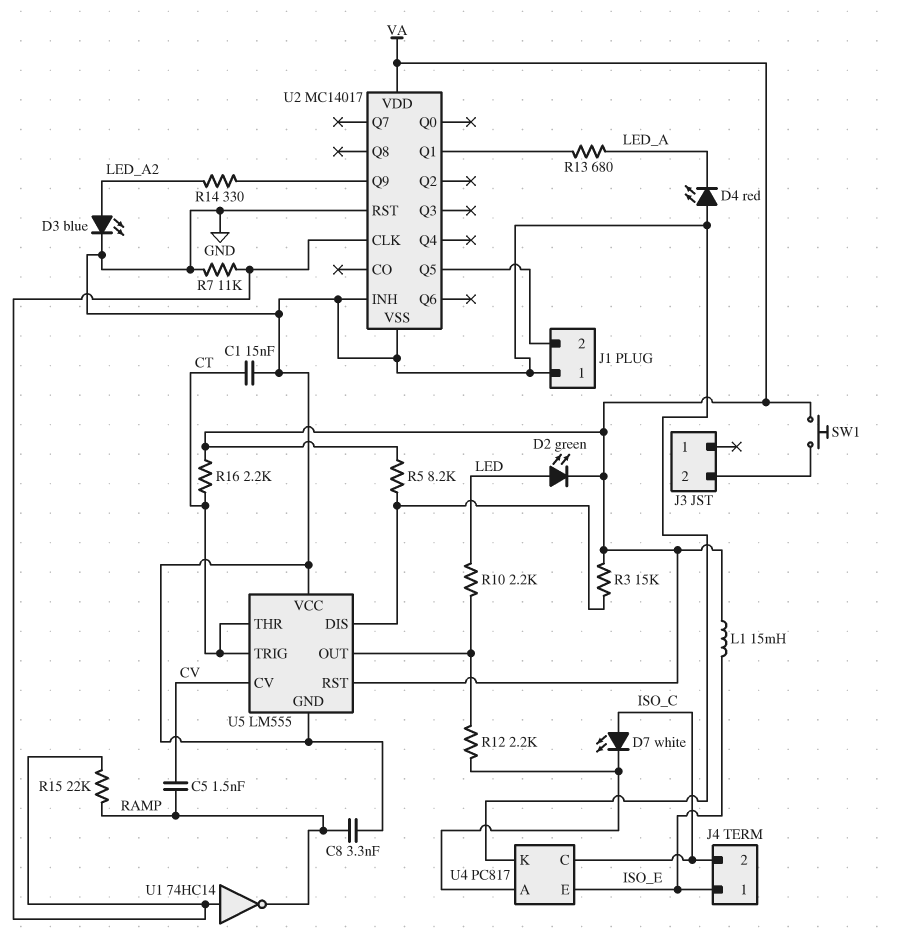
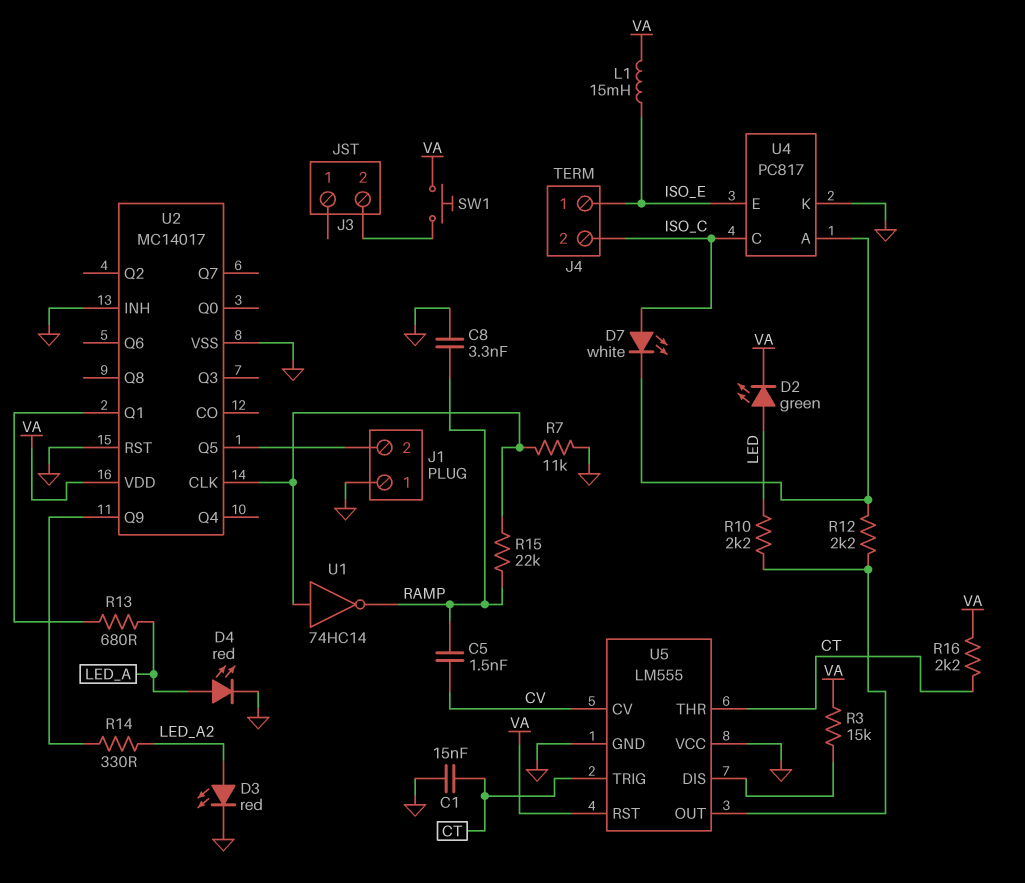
D3: LED blue (A LED_A2, K GND) -> LED red (A LED_A2, K GND)
D4: LED red (A GND, K LED_A) -> LED red (A LED_A, K GND)
R5: 8.2k (U5/DIS, VA) -> none

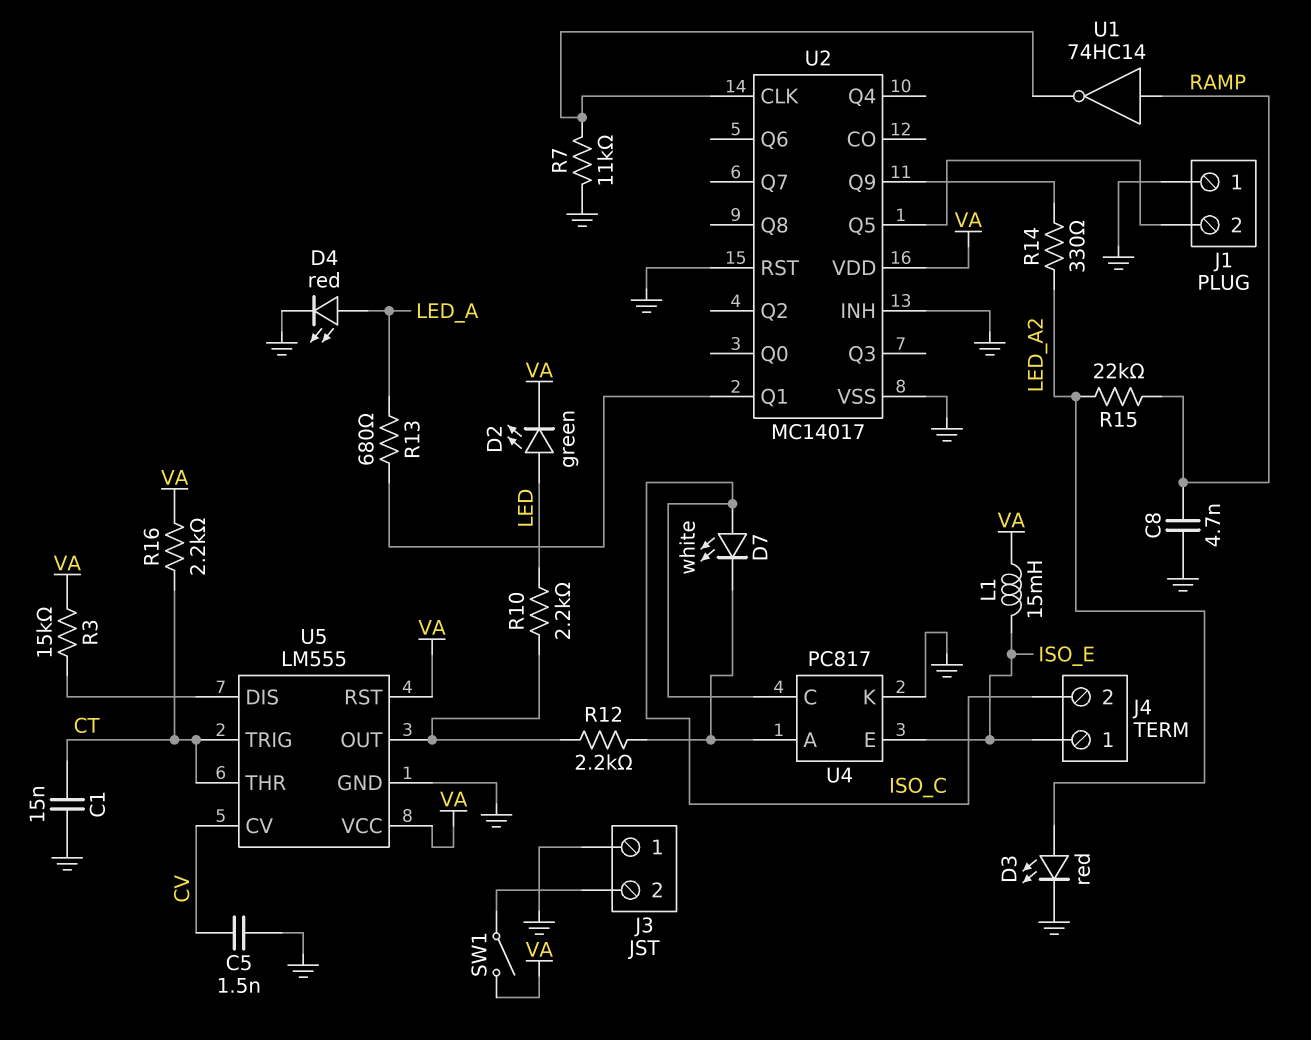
C5: 1.5nF (CV, RAMP) -> 1.5nF (CV, GND)
C8: 3.3nF (GND, RAMP) -> 4.7nF (GND, RAMP)
J3 pin 1: none -> GND
R15: 22k (RAMP, U2/CLK) -> 22k (LED_A2, RAMP)
SW1: button (J3/2, VA) -> switch (J3/2, VA)
U1: NOT 74HC14 (in U2/CLK, out RAMP) -> NOT 74HC14 (in RAMP, out U2/CLK)
U5 pin VCC: GND -> VA

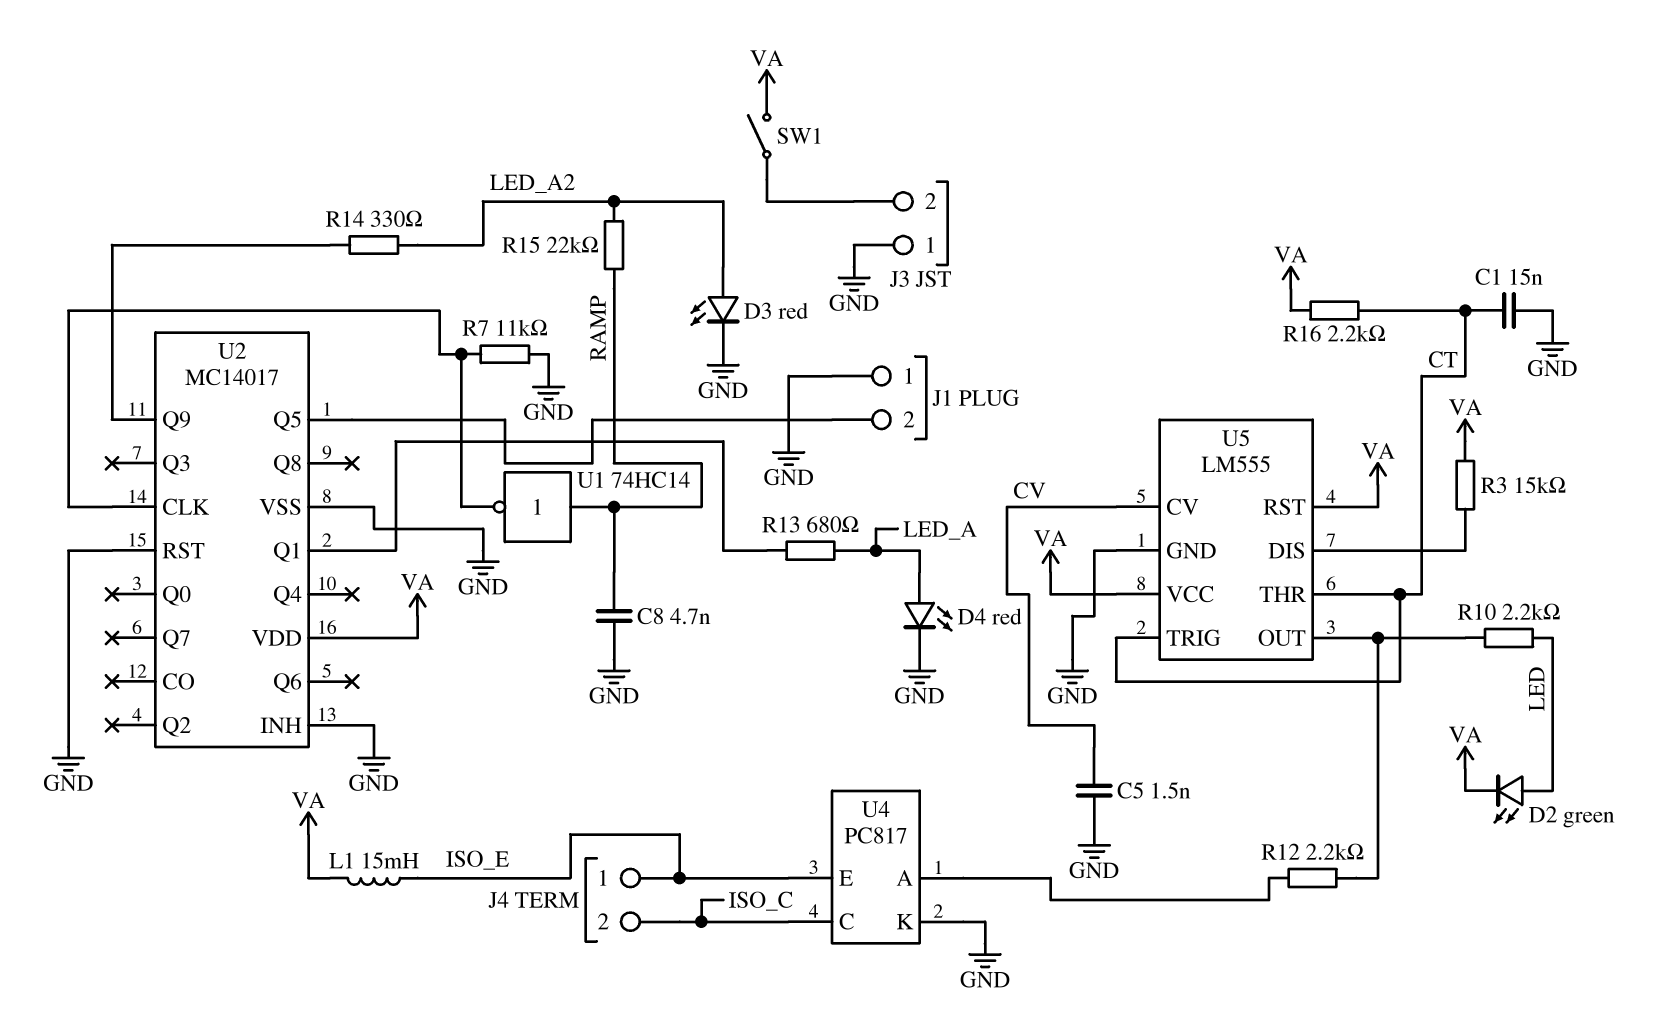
D7: LED white (A ISO_C, K U4/A) -> none

